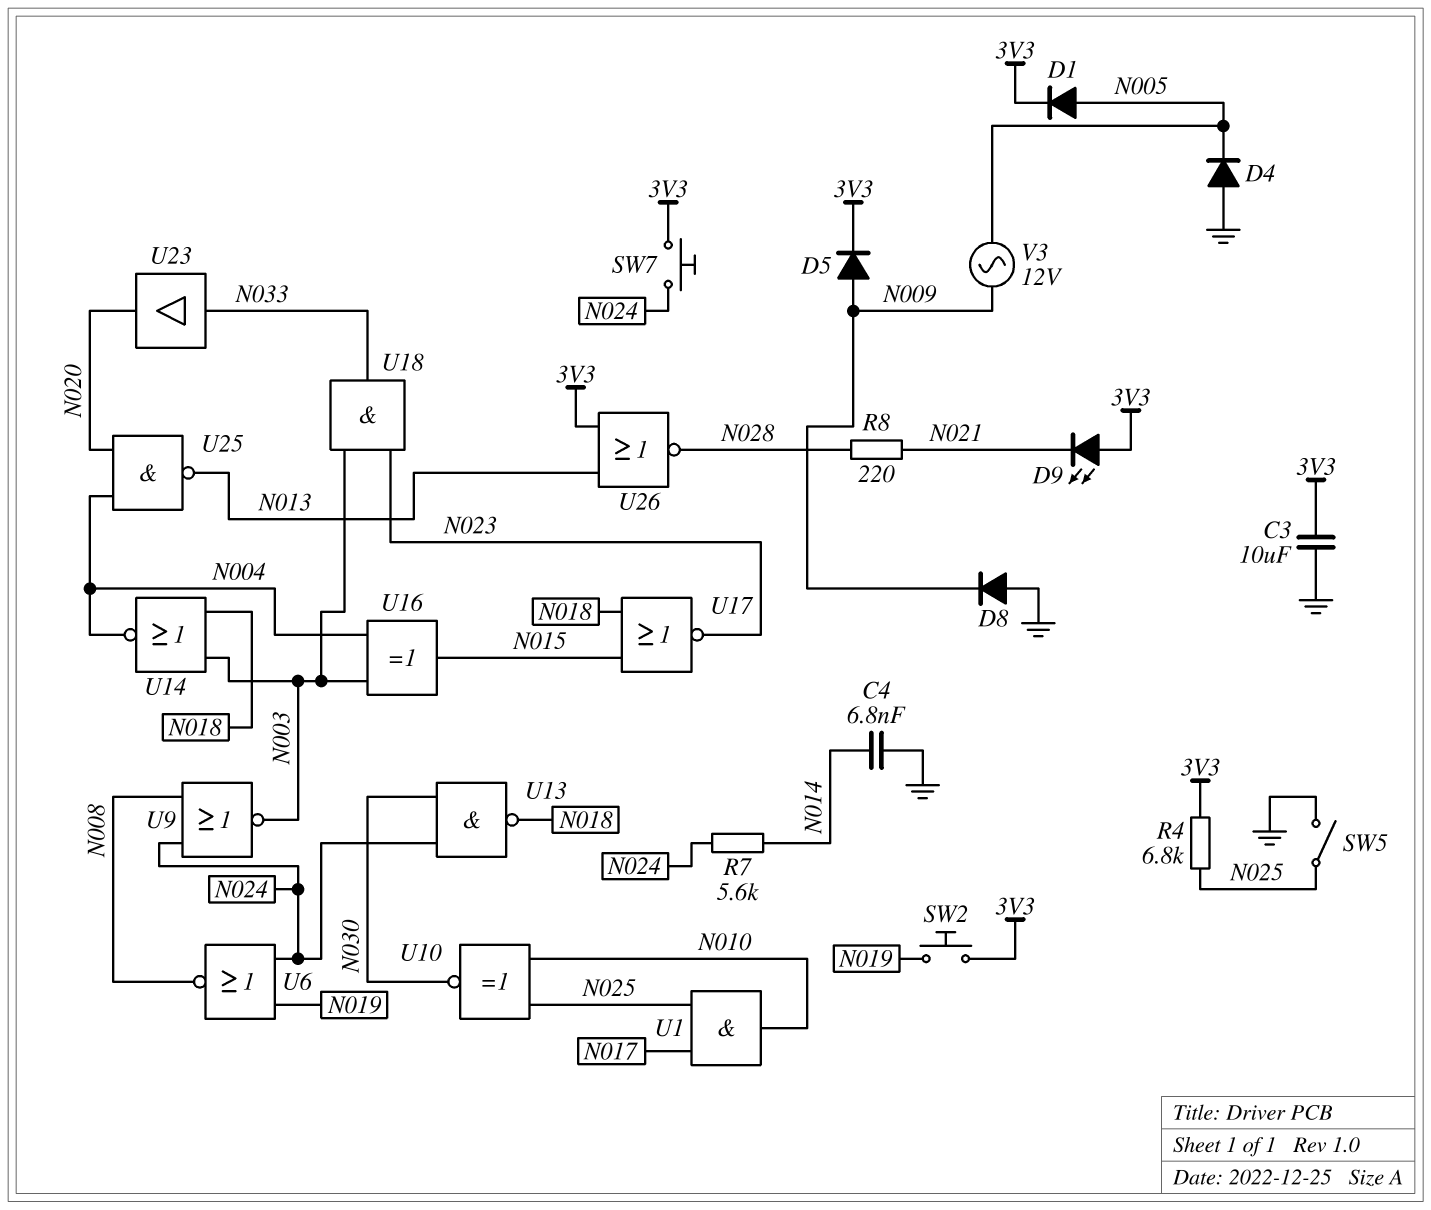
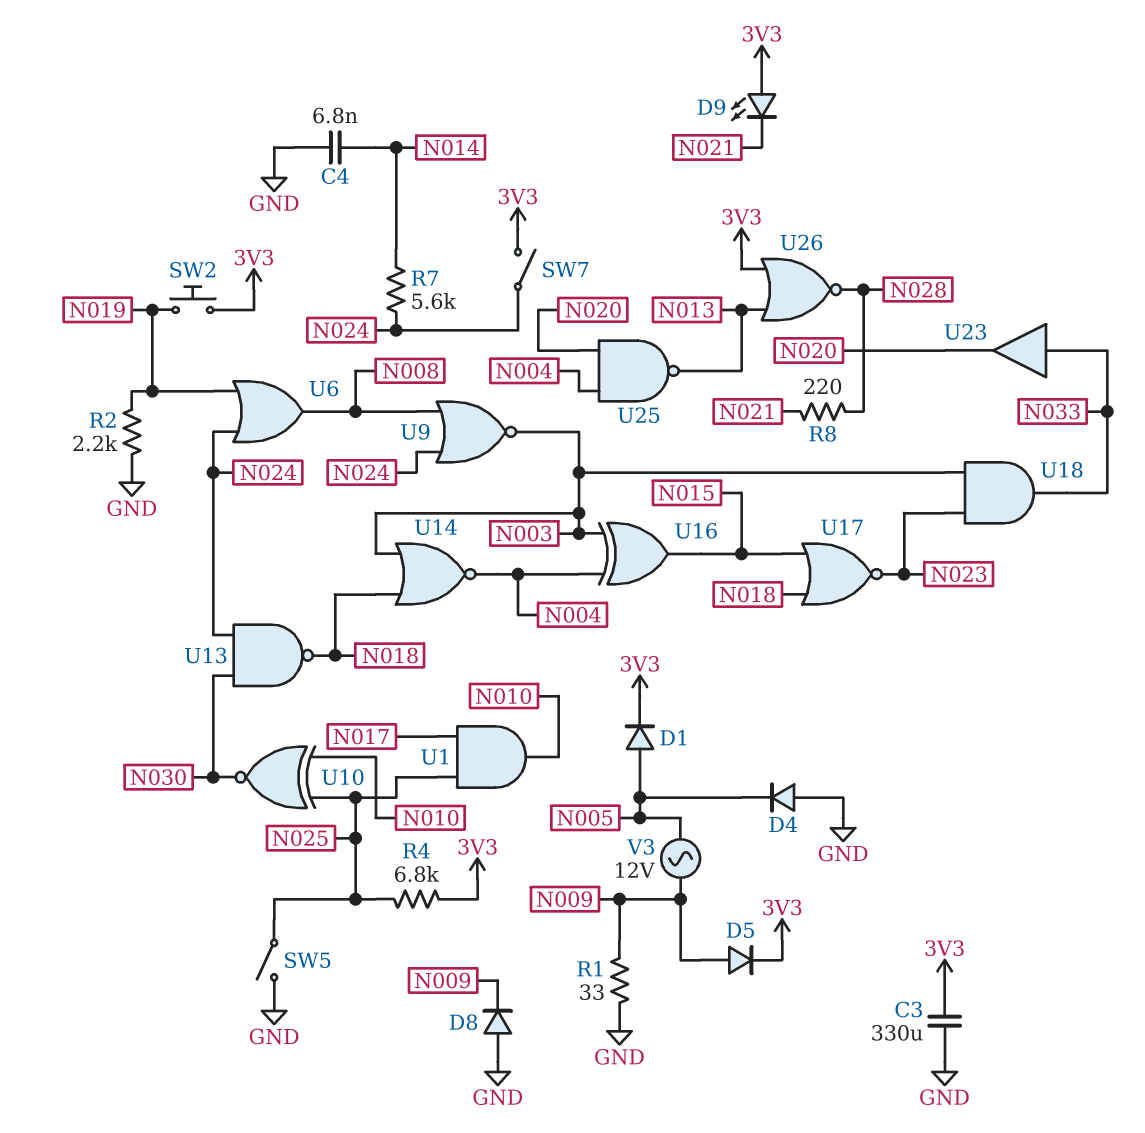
C3: 10uF (3V3, GND) -> 330uF (3V3, GND)
R1: none -> 33 (GND, N009)
R2: none -> 2.2k (GND, N019)
SW7: button (3V3, N024) -> switch (3V3, N024)
U6: NOR (in N019, in N024, out N008) -> OR (in N019, in N024, out N008)

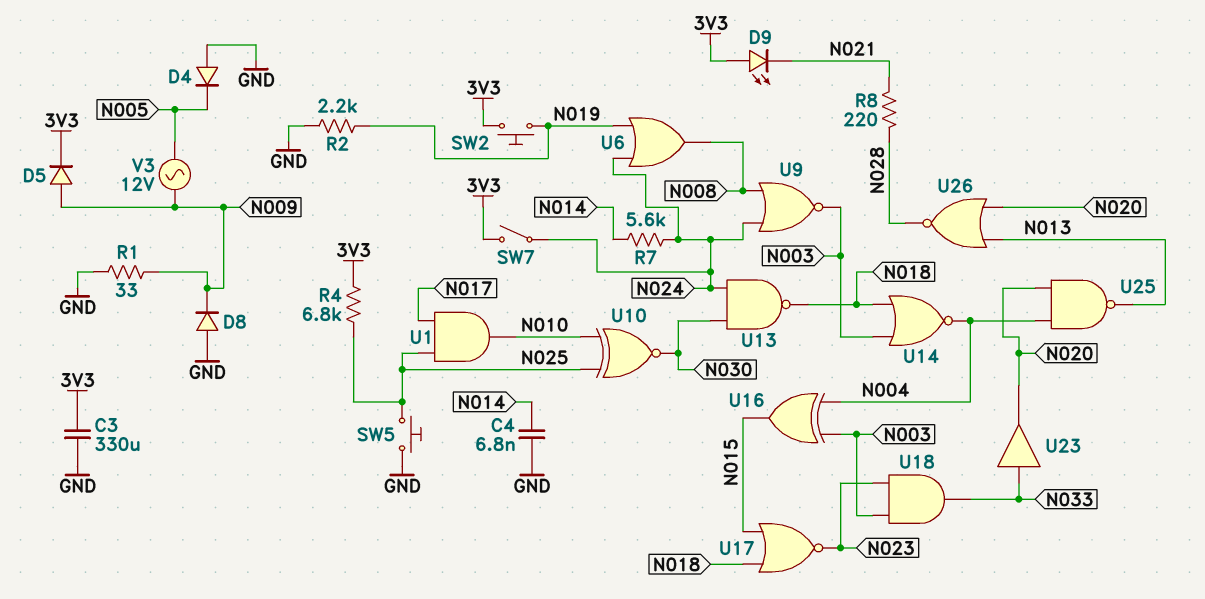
D1: diode (A N005, K 3V3) -> none
SW5: switch (GND, N025) -> button (GND, N025)
U26: NOR (in 3V3, in N013, out N028) -> NOR (in N013, in N020, out N028)

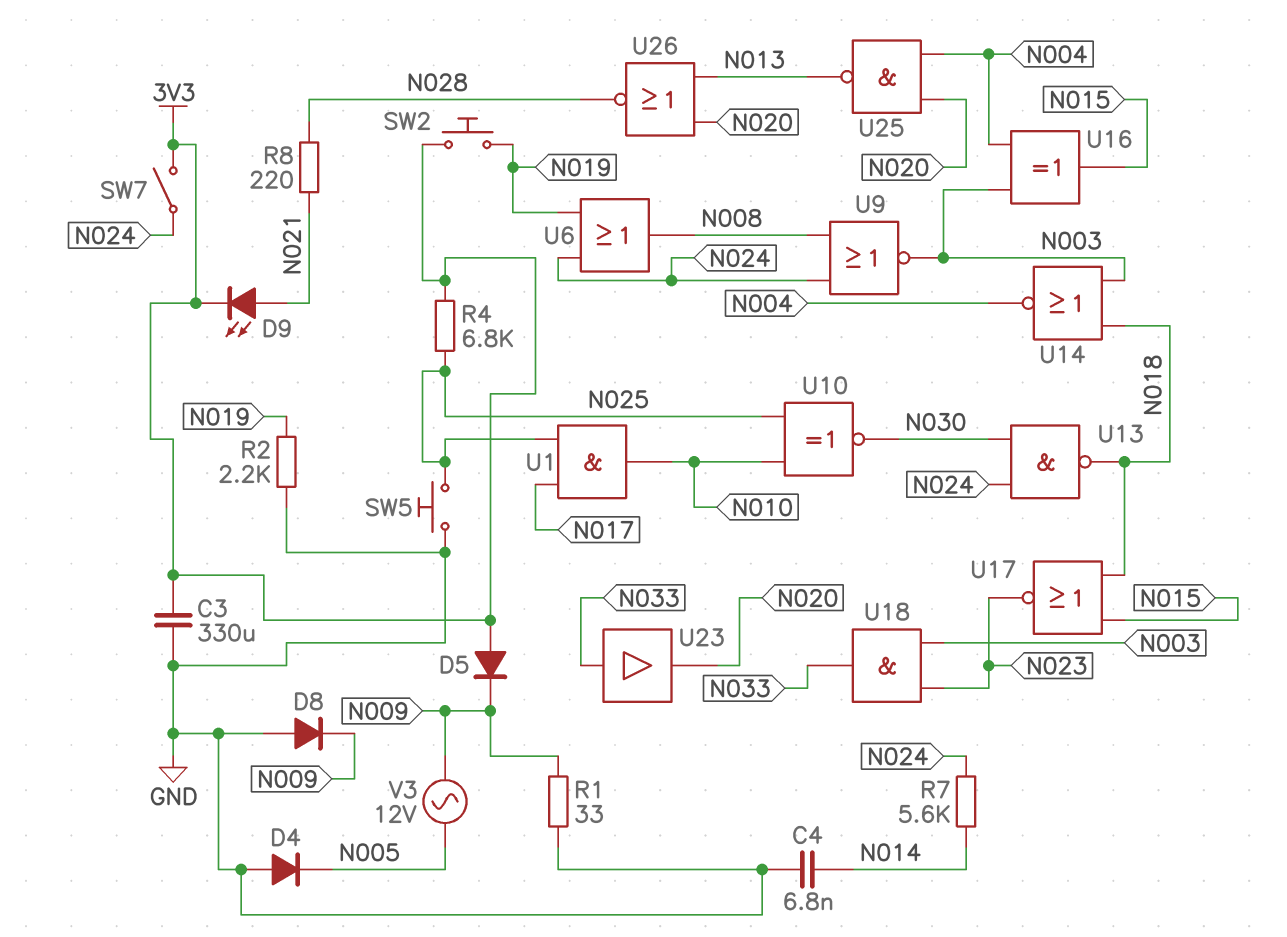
D5: diode (A N009, K 3V3) -> diode (A 3V3, K N009)
D9: LED (A 3V3, K N021) -> LED (A N021, K 3V3)

